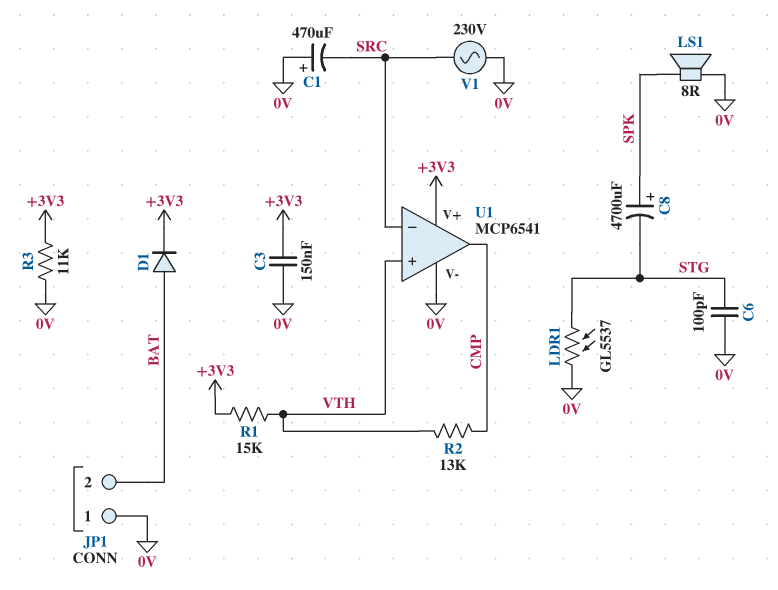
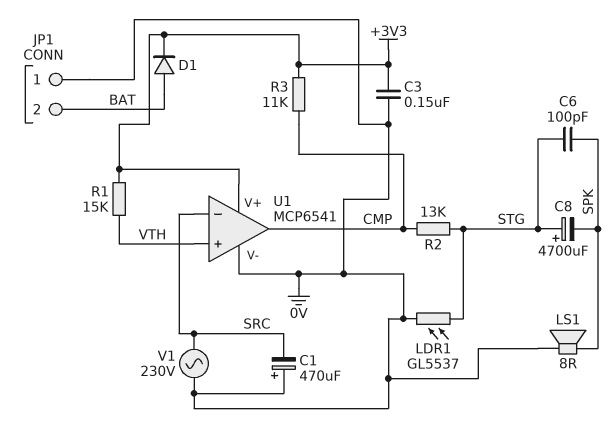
C6: 100pF (0V, STG) -> 100pF (SPK, STG)
C8: 4700uF (plus SPK, minus STG) -> 4700uF (plus STG, minus SPK)
R2: 13k (CMP, VTH) -> 13k (CMP, STG)
R3: 11k (+3V3, 0V) -> 11k (+3V3, CMP)

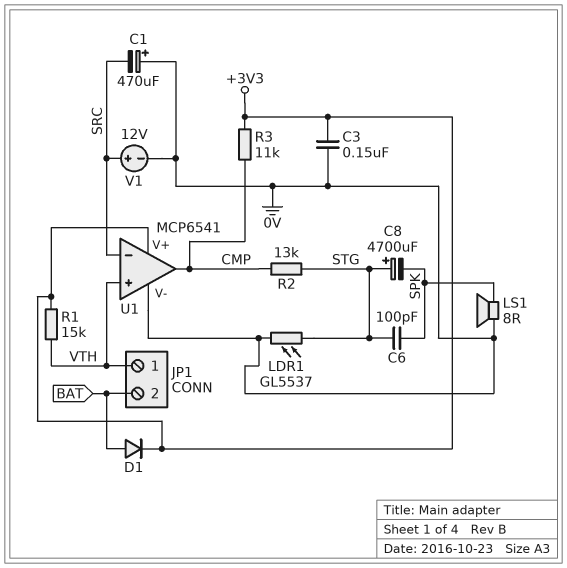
JP1 pin 1: 0V -> VTH
V1: AC 230V (0V, SRC) -> 12V (plus SRC, minus 0V)

